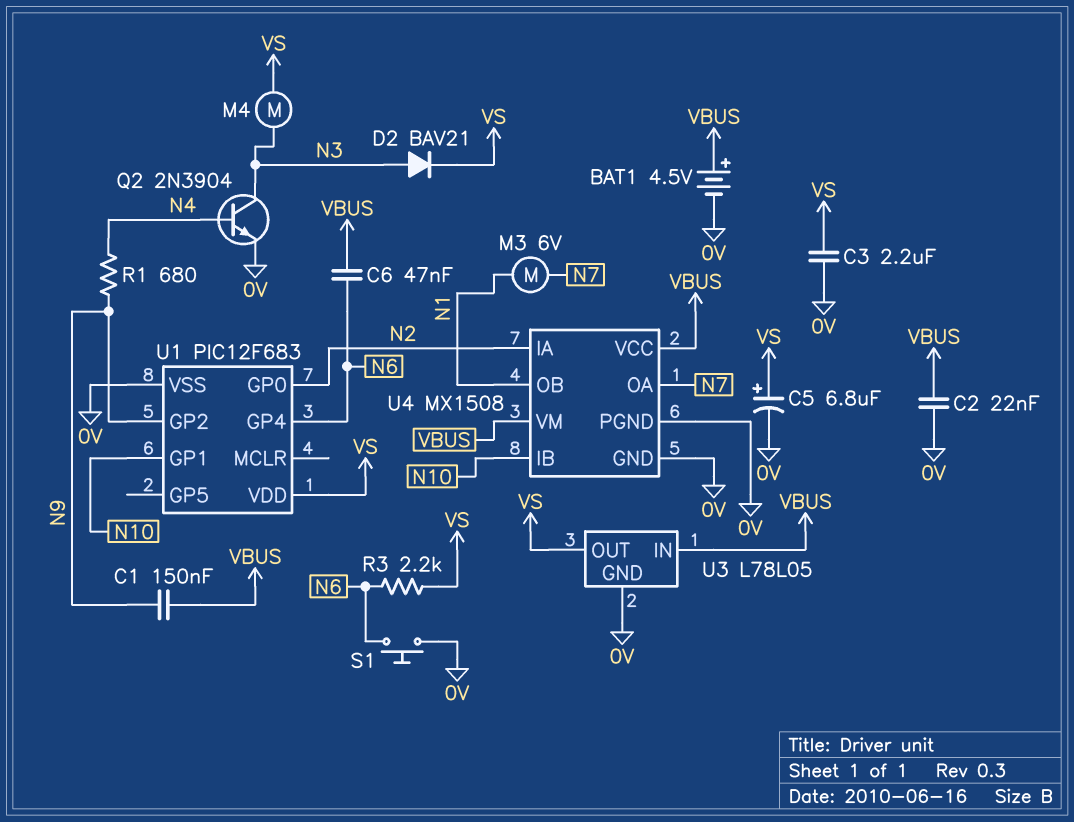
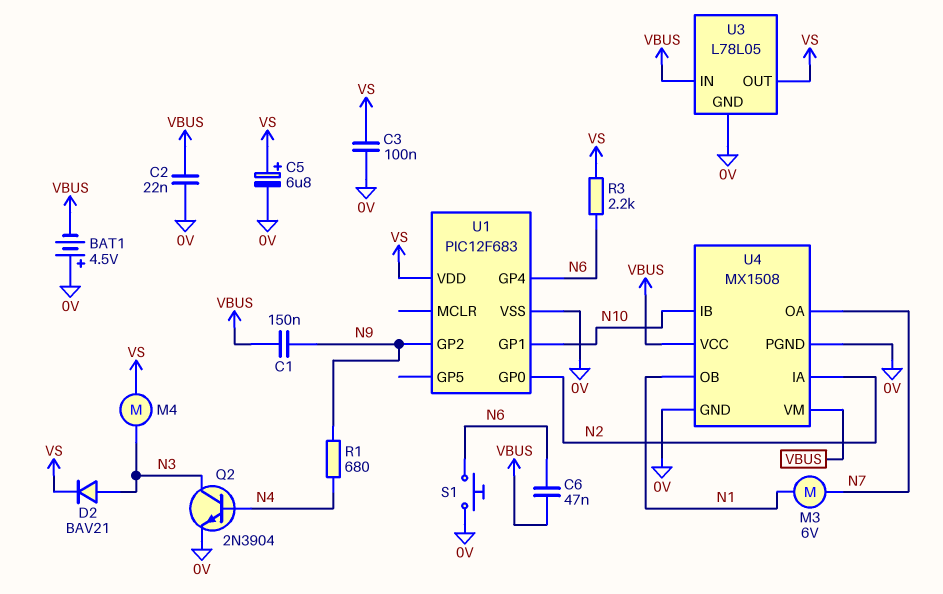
BAT1: 4.5V (plus VBUS, minus 0V) -> 4.5V (plus 0V, minus VBUS)
C3: 2.2uF (0V, VS) -> 100nF (0V, VS)

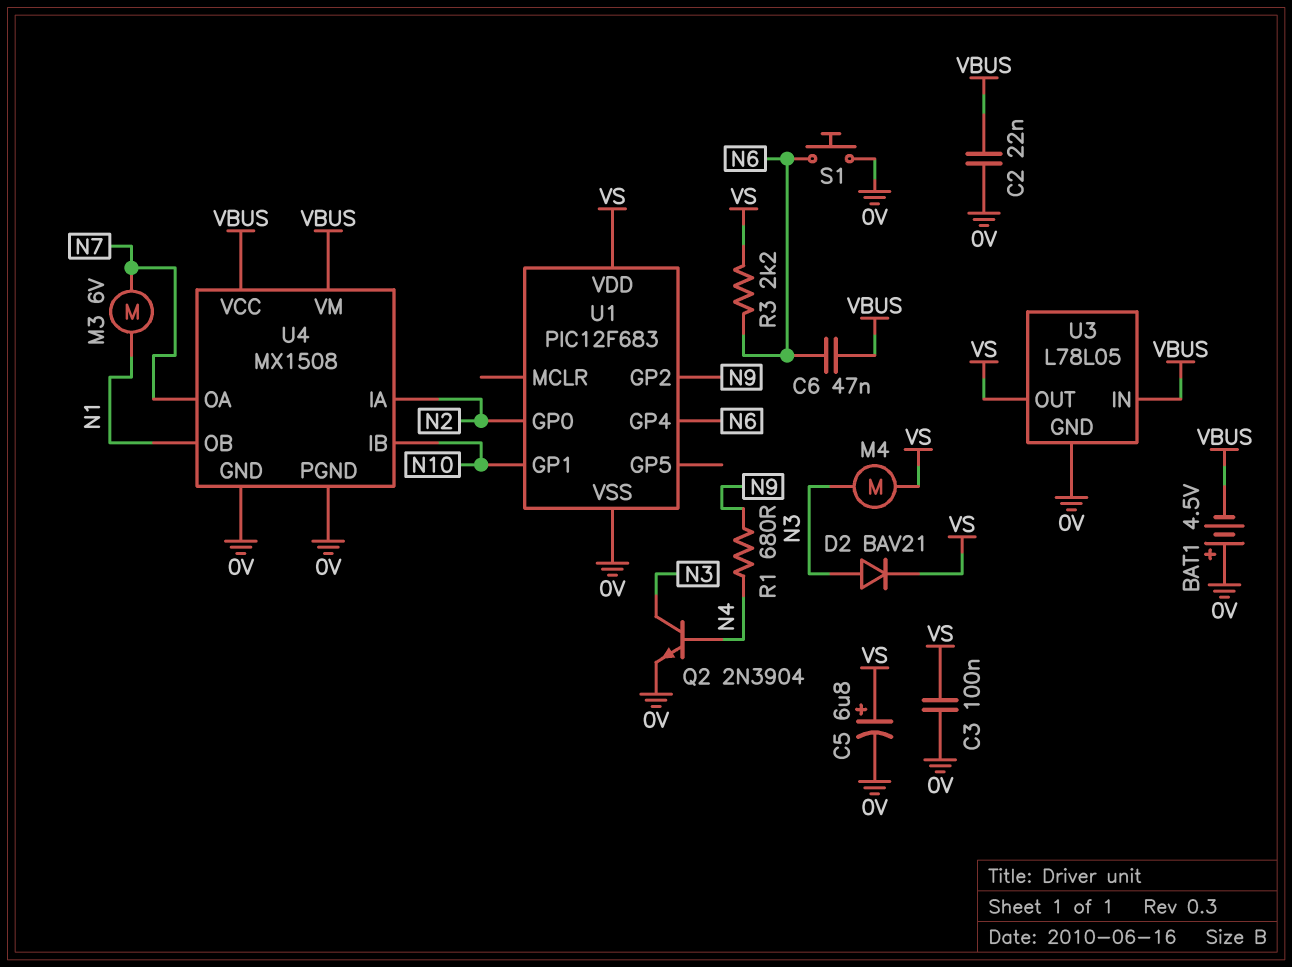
C1: 150nF (N9, VBUS) -> none

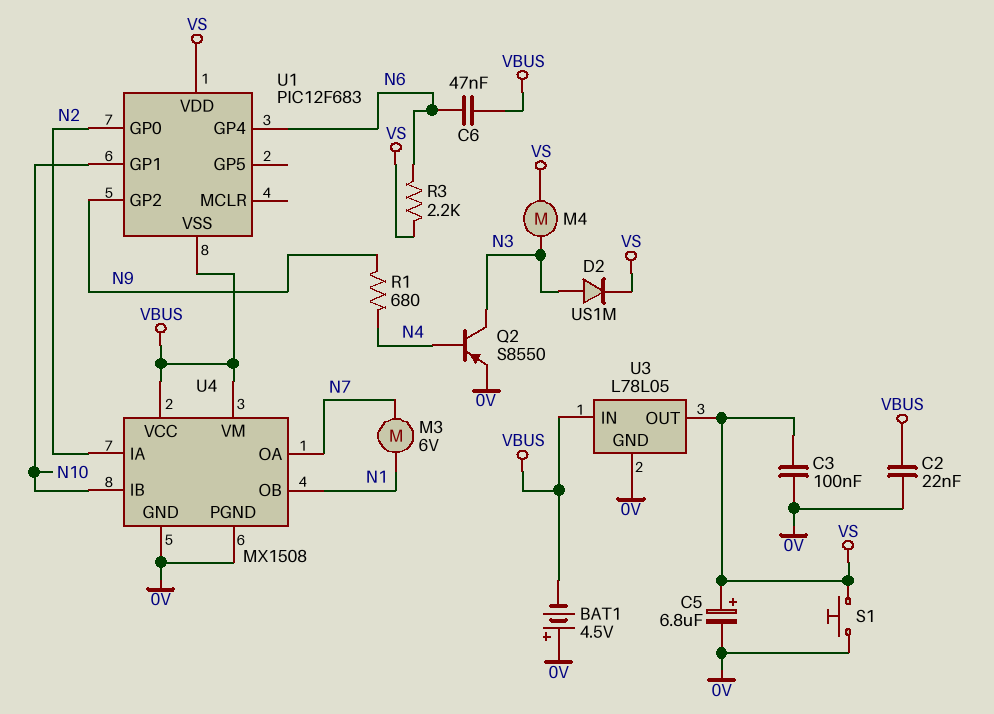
D2: diode BAV21 (A N3, K VS) -> diode US1M (A N3, K VS)
Q2: NPN 2N3904 (B N4, C N3, E 0V) -> PNP S8550 (B N4, C N3, E 0V)
S1: button (0V, N6) -> button (0V, VS)
U1 pin VSS: 0V -> VBUS

